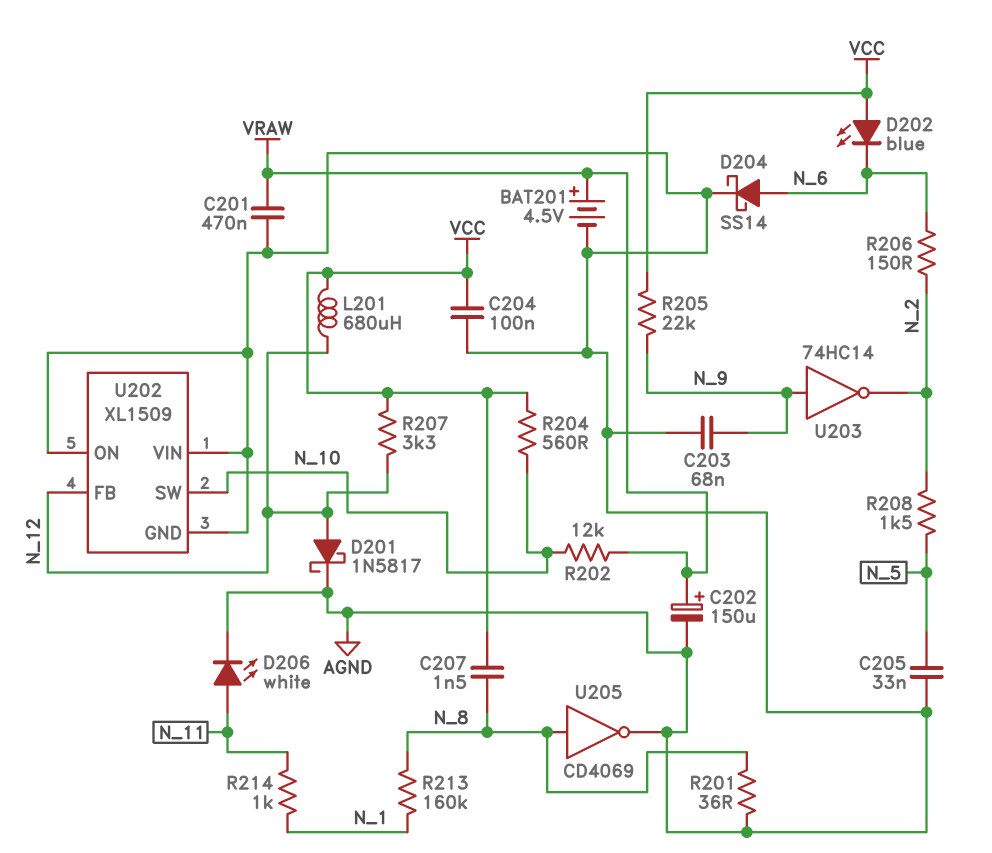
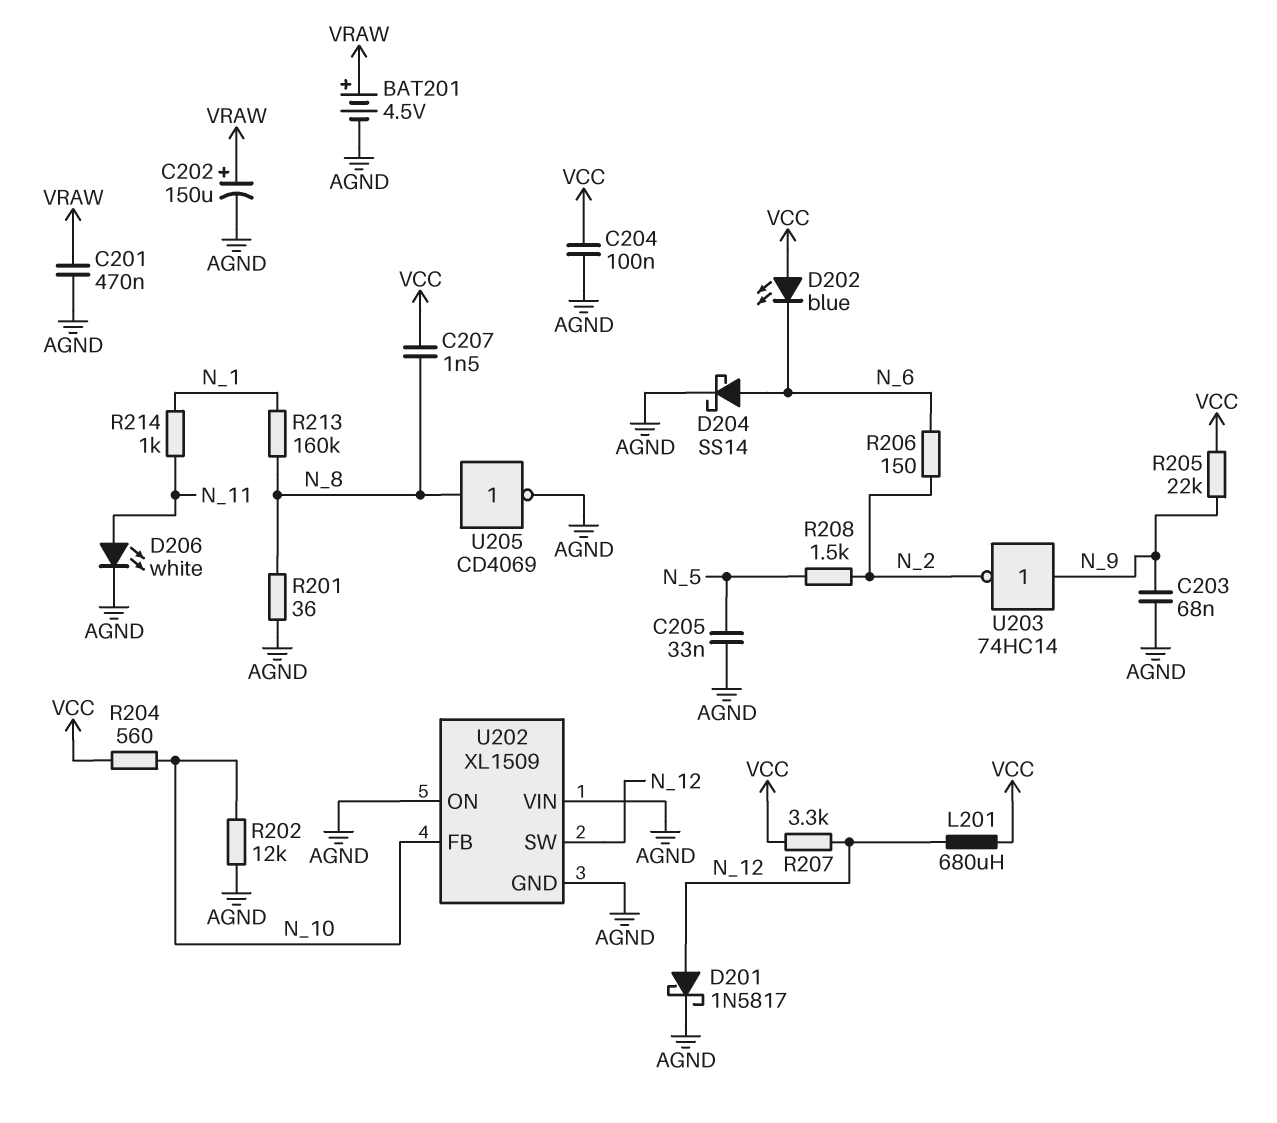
R202: 12k (N_10, VRAW) -> 12k (AGND, N_10)
U202 pin FB: N_12 -> N_10
U202 pin SW: N_10 -> N_12

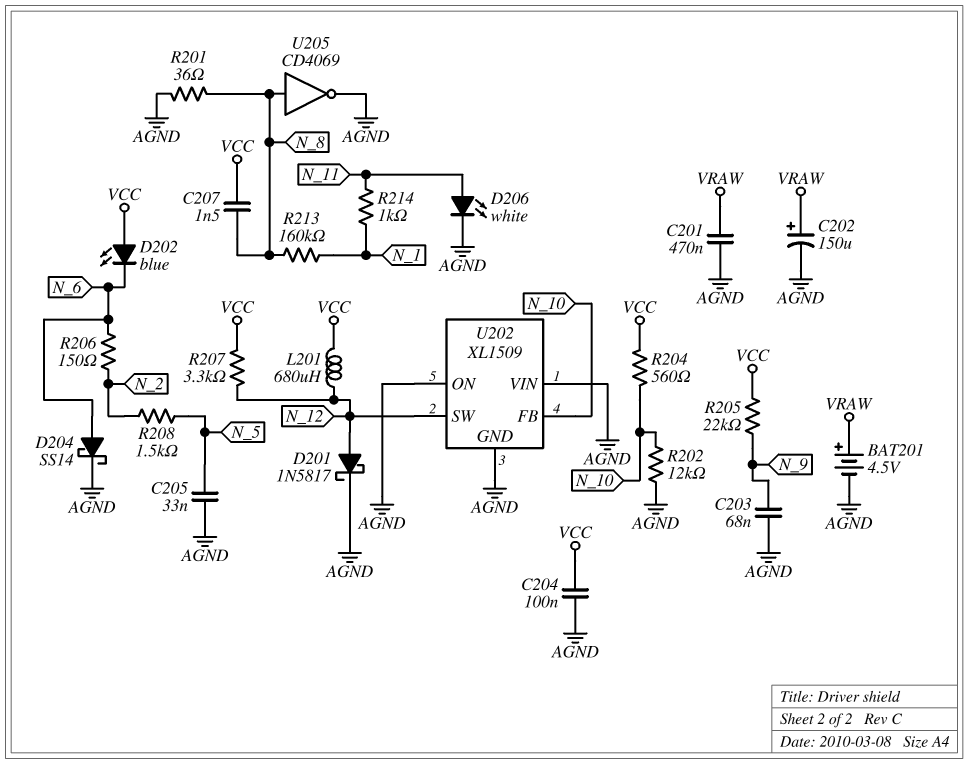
U203: NOT 74HC14 (in N_9, out N_2) -> none

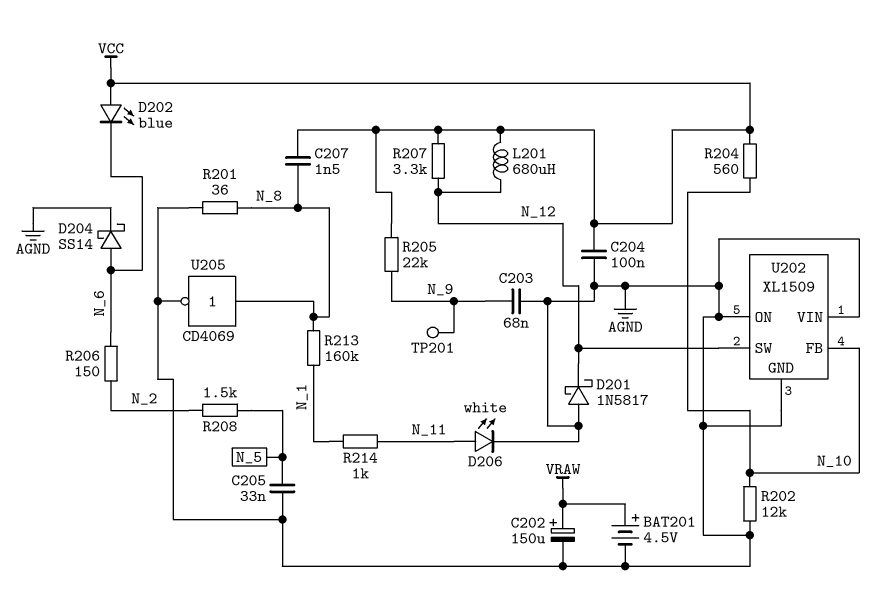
C201: 470nF (AGND, VRAW) -> none
D201: schottky 1N5817 (A N_12, K AGND) -> schottky 1N5817 (A AGND, K N_12)
TP201: none -> test point (N_9)

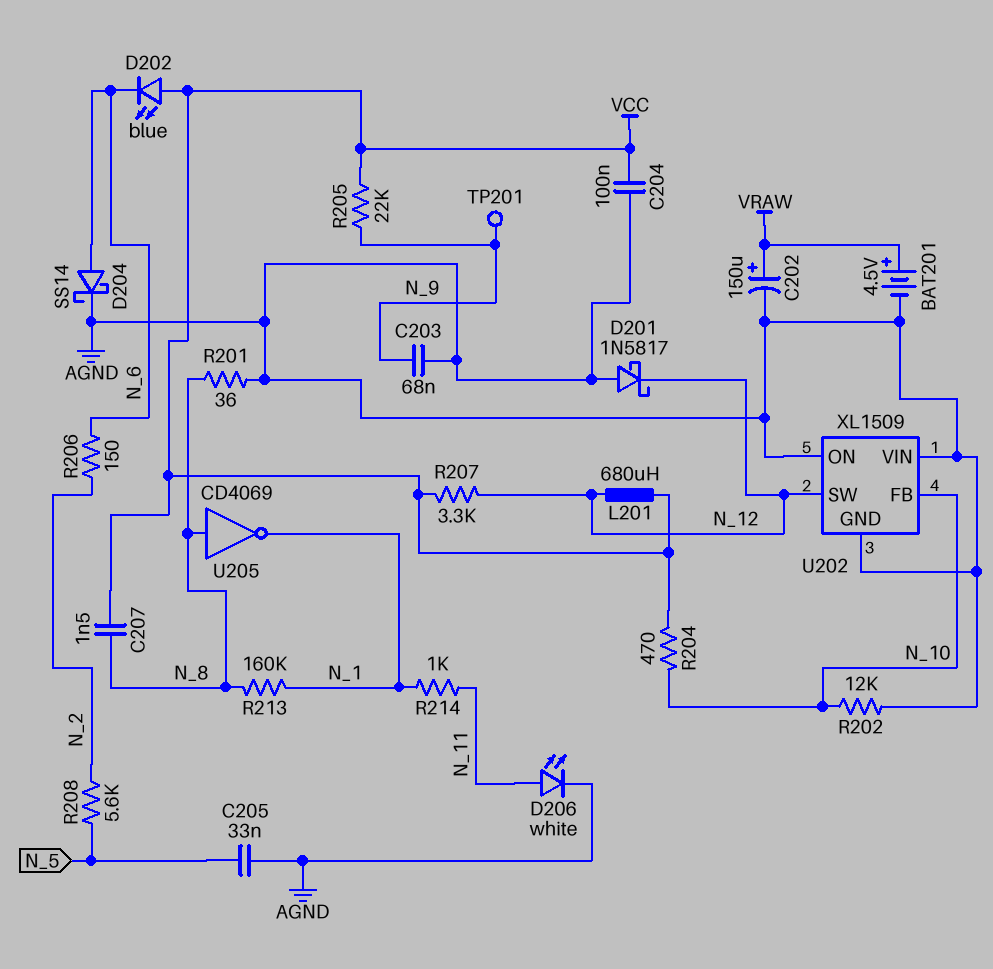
R204: 560 (N_10, VCC) -> 470 (N_10, VCC)
R208: 1.5k (N_2, N_5) -> 5.6k (N_2, N_5)
U205: NOT CD4069 (in N_8, out AGND) -> NOT CD4069 (in N_8, out N_1)

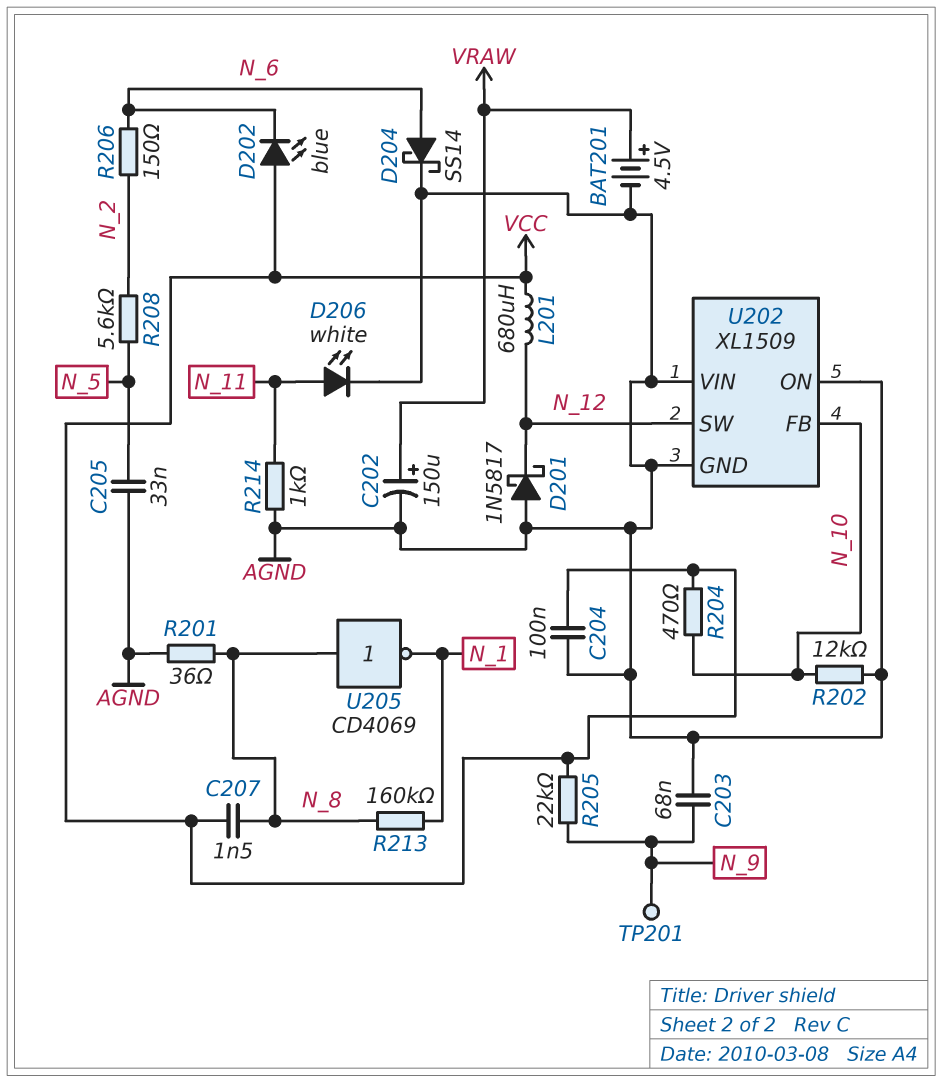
R207: 3.3k (N_12, VCC) -> none
R214: 1k (N_1, N_11) -> 1k (AGND, N_11)

